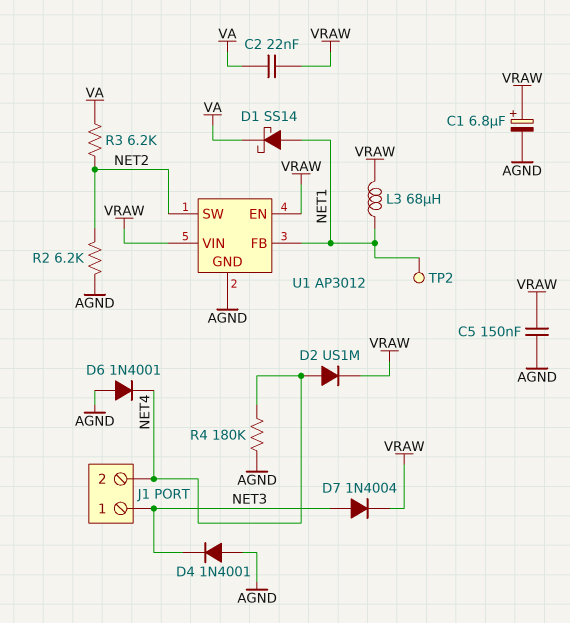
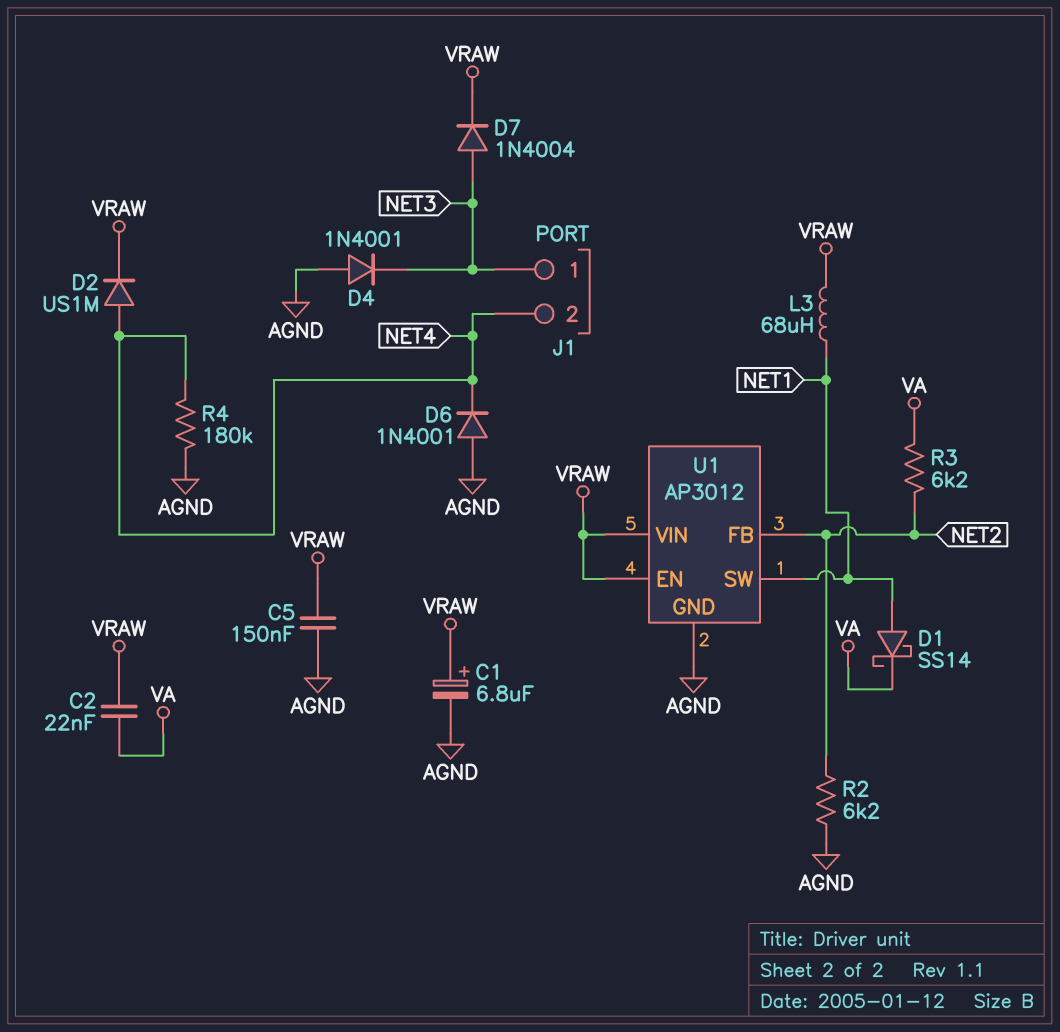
TP2: test point (NET1) -> none
U1 pin FB: NET1 -> NET2
U1 pin SW: NET2 -> NET1

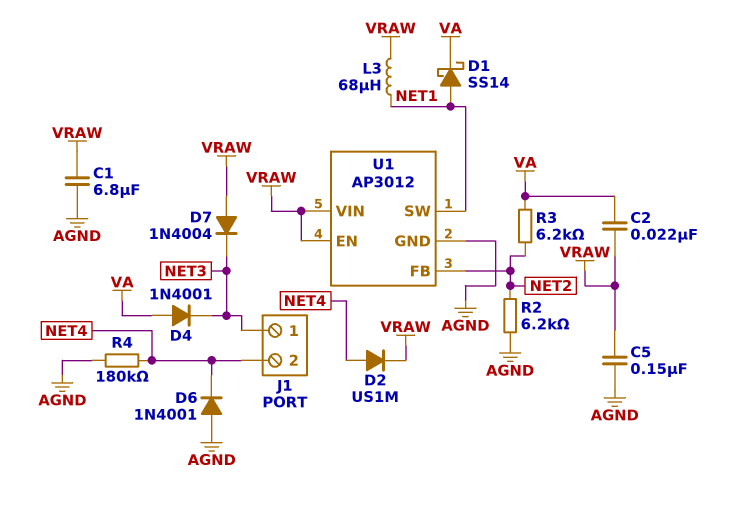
C1: 6.8uF (plus VRAW, minus AGND) -> 6.8uF (AGND, VRAW)
D4: diode 1N4001 (A AGND, K NET3) -> diode 1N4001 (A VA, K NET3)
D7: diode 1N4004 (A NET3, K VRAW) -> diode 1N4004 (A VRAW, K NET3)

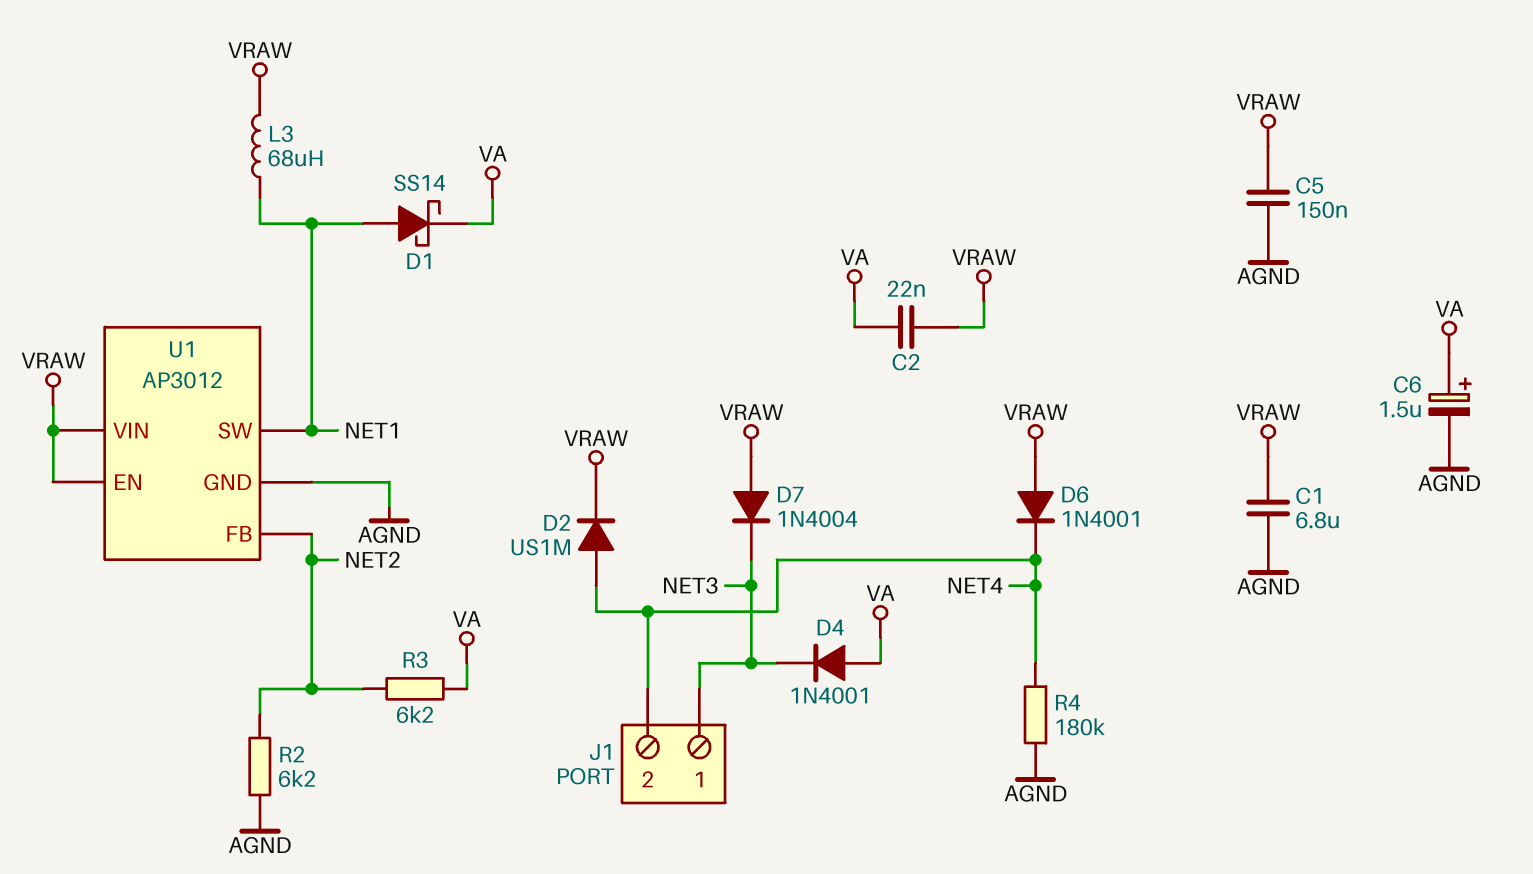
C6: none -> 1.5uF (plus VA, minus AGND)
D6: diode 1N4001 (A AGND, K NET4) -> diode 1N4001 (A VRAW, K NET4)

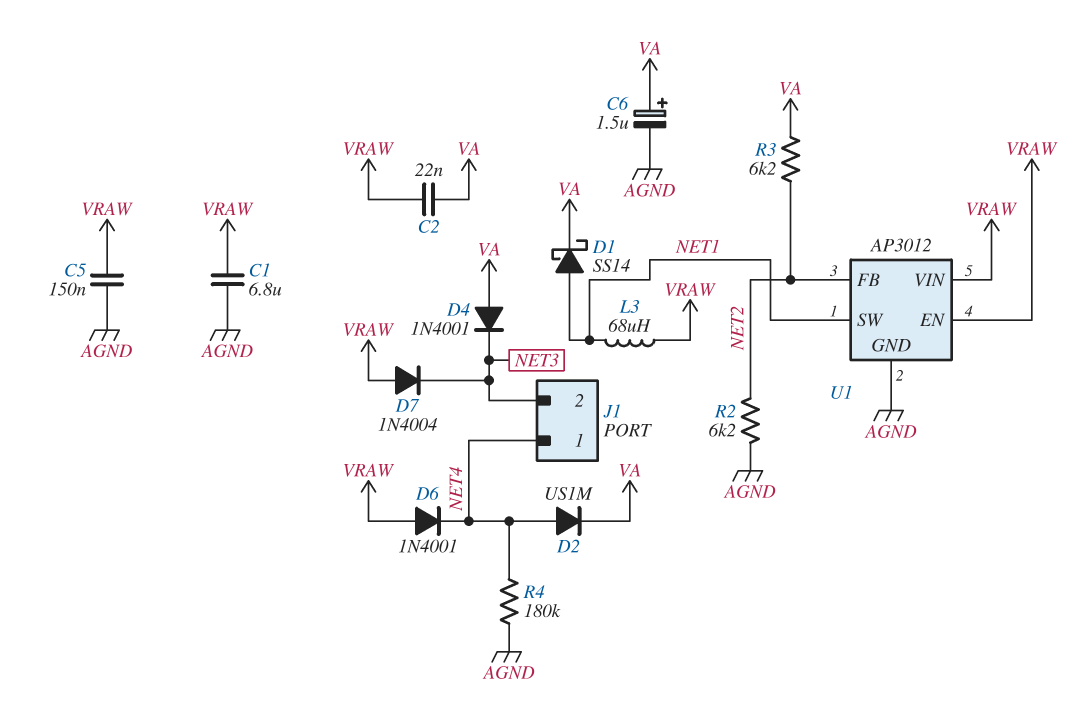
D2: diode US1M (A NET4, K VRAW) -> diode US1M (A NET4, K VA)
J1 pin 1: NET3 -> NET4
J1 pin 2: NET4 -> NET3

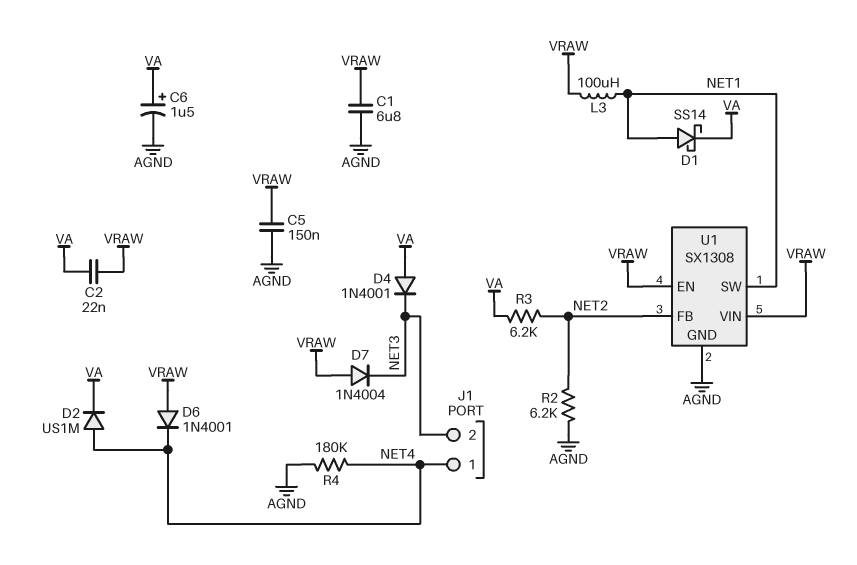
L3: 68uH (NET1, VRAW) -> 100uH (NET1, VRAW)
U1: AP3012 -> SX1308

